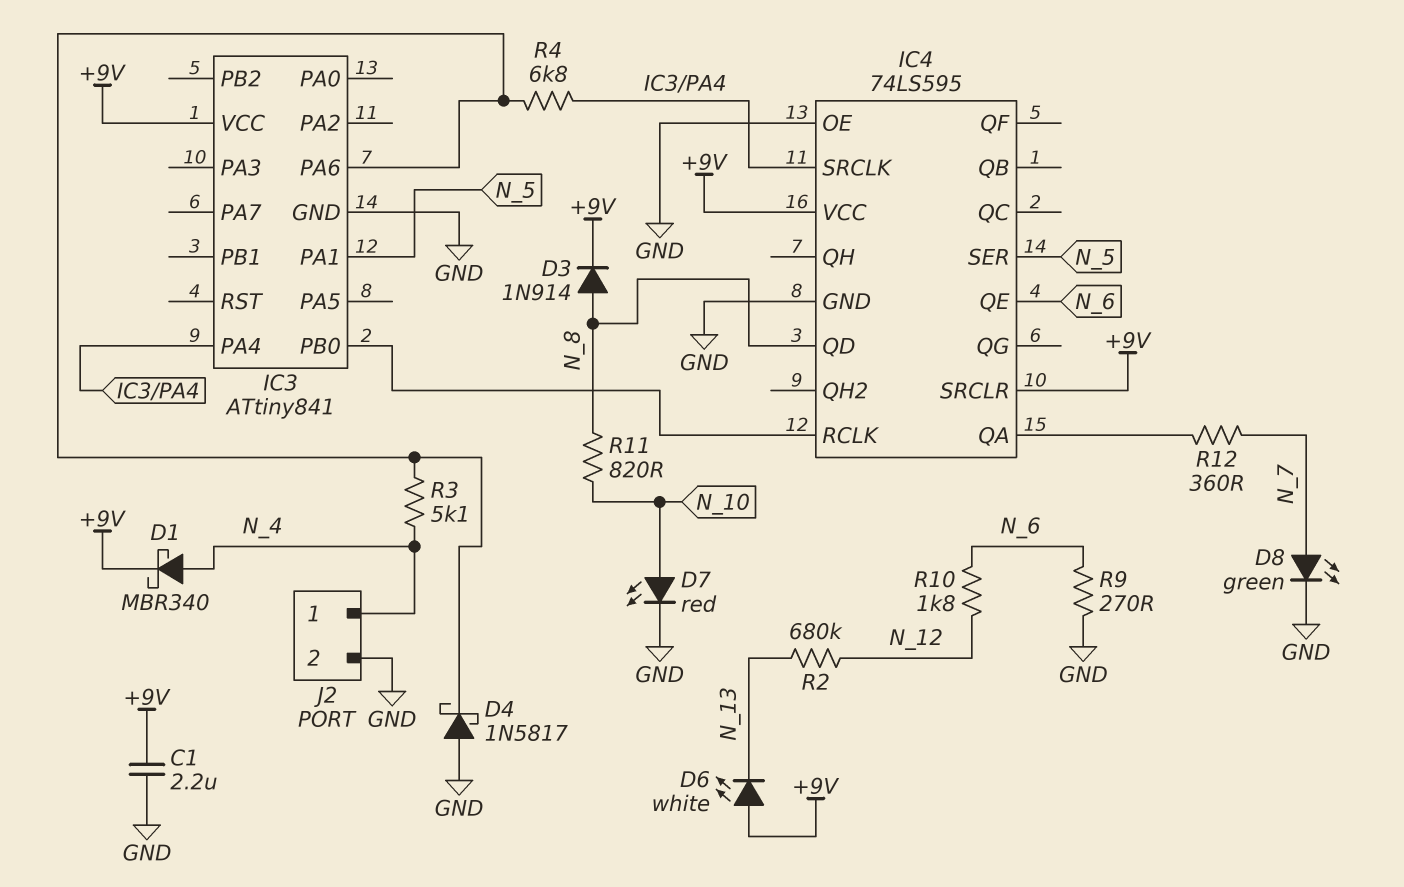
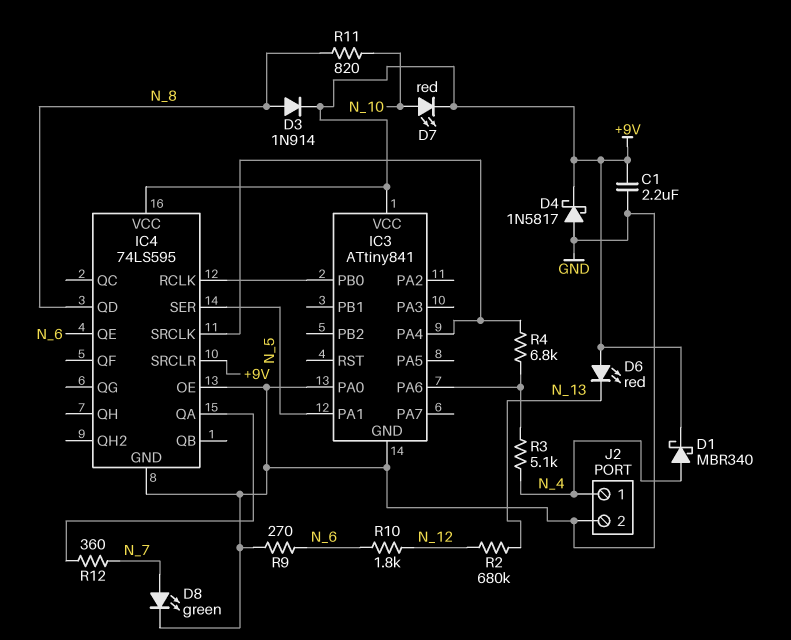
D4: schottky 1N5817 (A GND, K IC3/PA6) -> schottky 1N5817 (A GND, K +9V)
D6: LED white (A +9V, K N_13) -> LED red (A +9V, K N_13)
D7: LED red (A N_10, K GND) -> LED red (A N_10, K +9V)
IC3 pin PA0: none -> GND

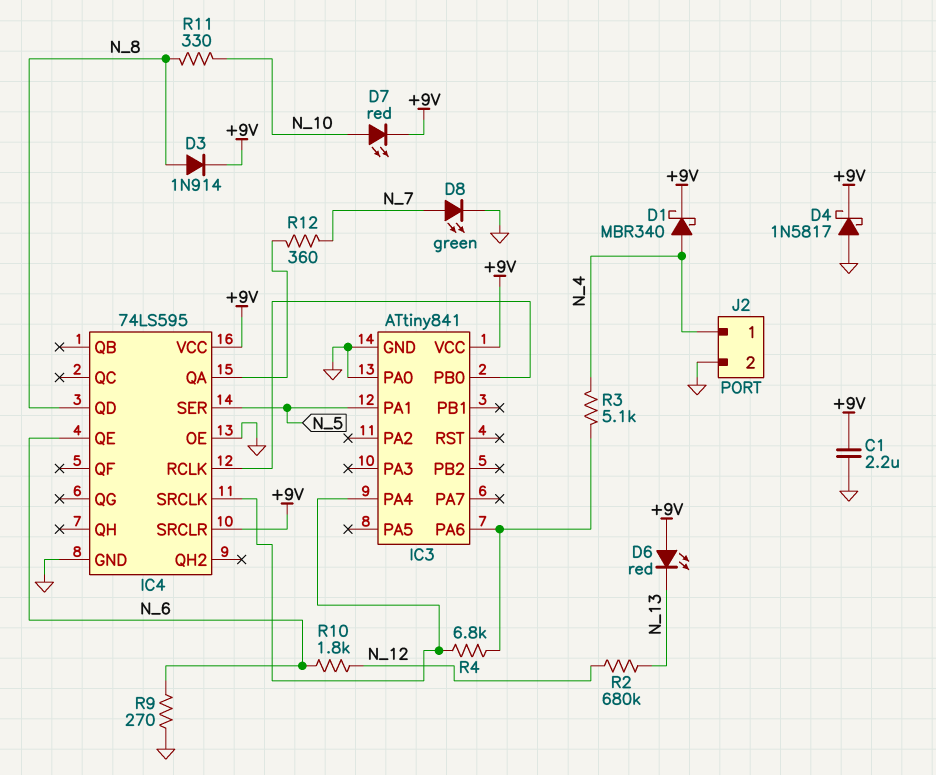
R11: 820 (N_8, N_10) -> 330 (N_8, N_10)

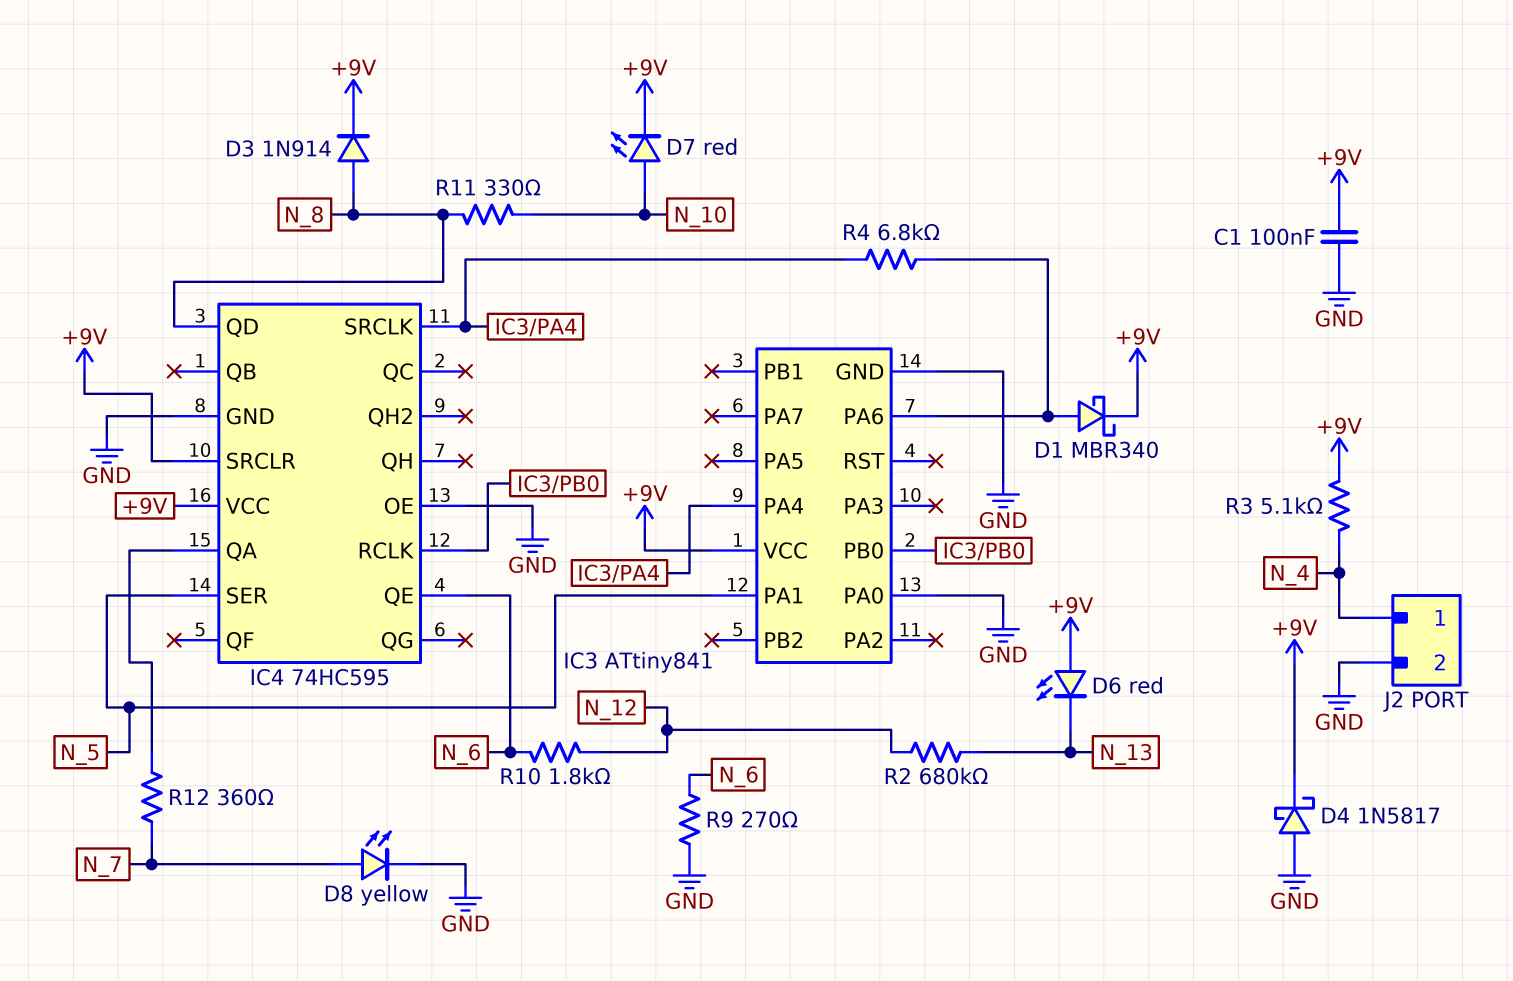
C1: 2.2uF (+9V, GND) -> 100nF (+9V, GND)
D1: schottky MBR340 (A N_4, K +9V) -> schottky MBR340 (A IC3/PA6, K +9V)
D8: LED green (A N_7, K GND) -> LED yellow (A N_7, K GND)
IC4: 74LS595 -> 74HC595
R3: 5.1k (IC3/PA6, N_4) -> 5.1k (+9V, N_4)

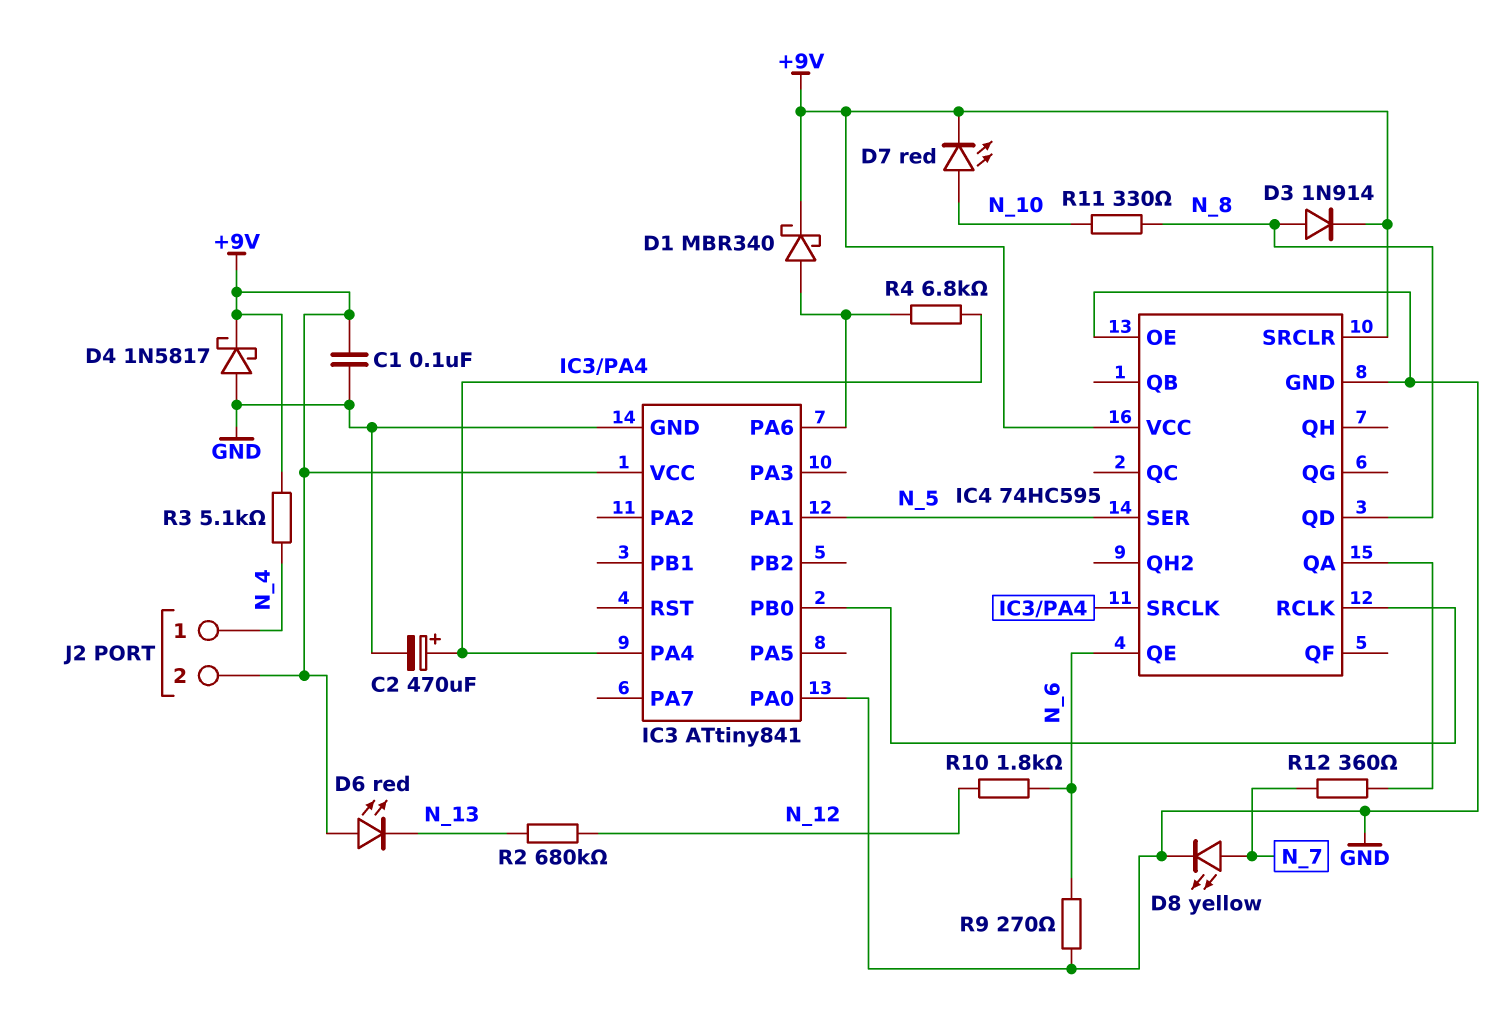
C2: none -> 470uF (plus IC3/PA4, minus GND)
J2 pin 2: GND -> +9V

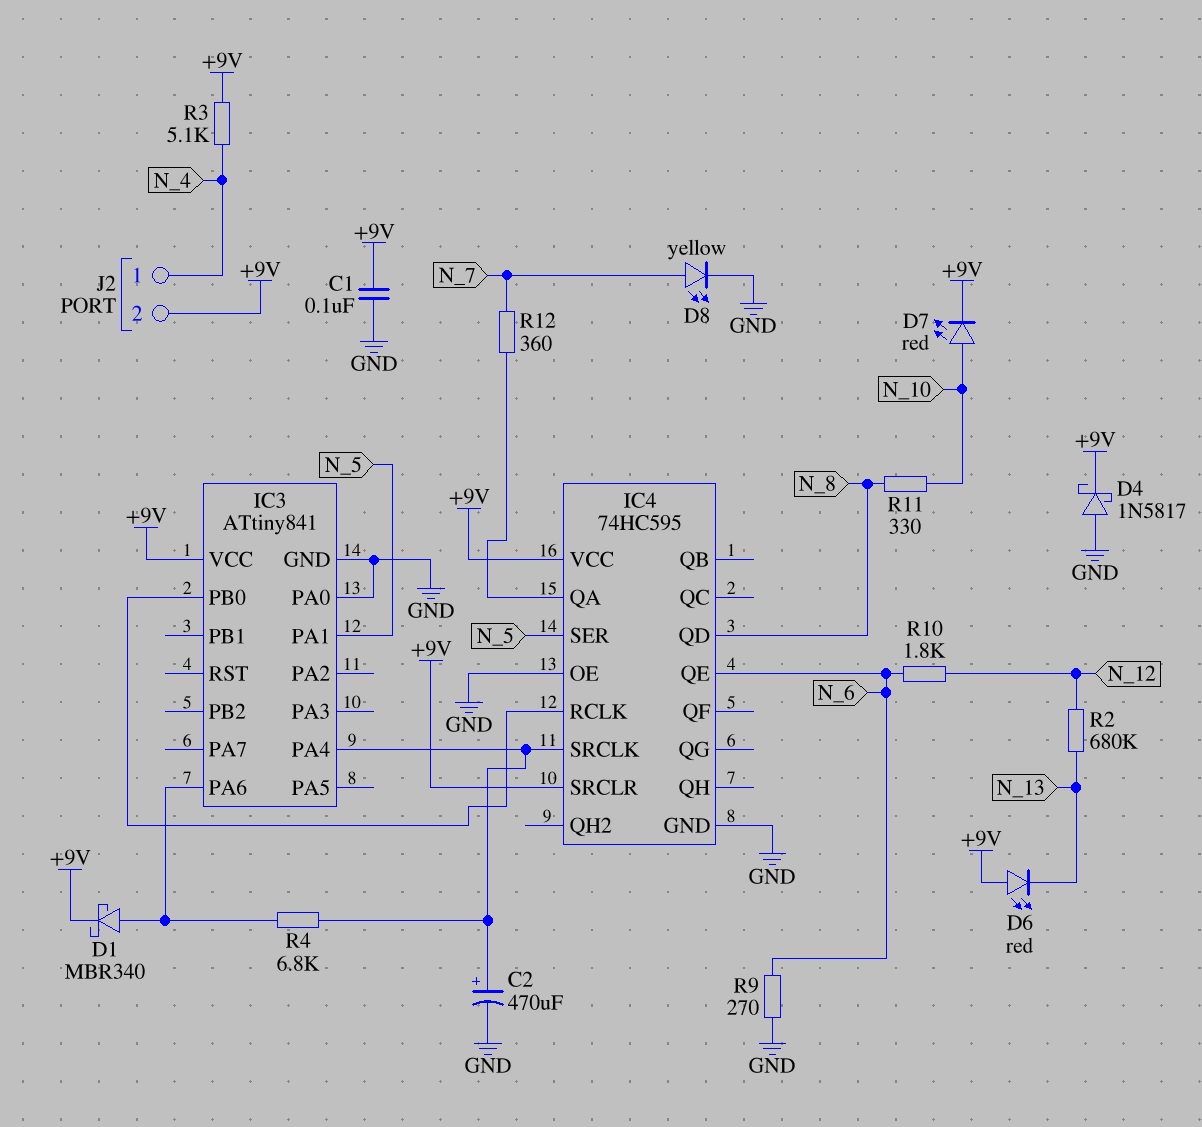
D3: diode 1N914 (A N_8, K +9V) -> none

